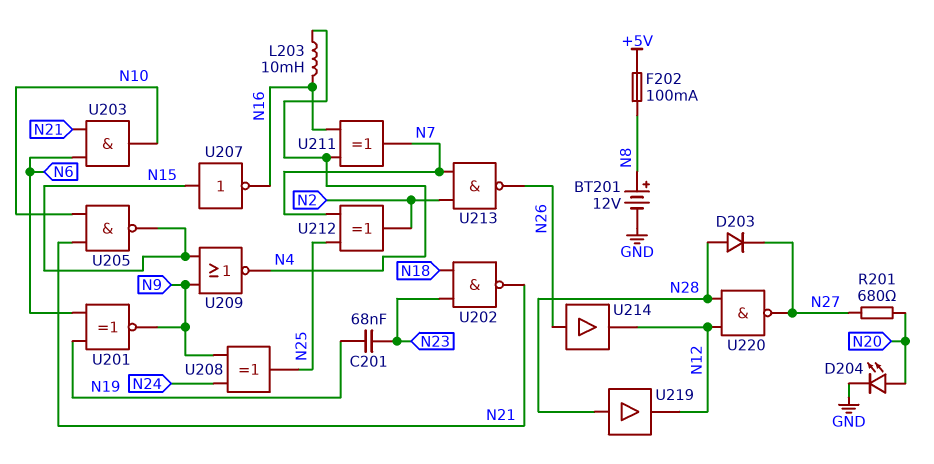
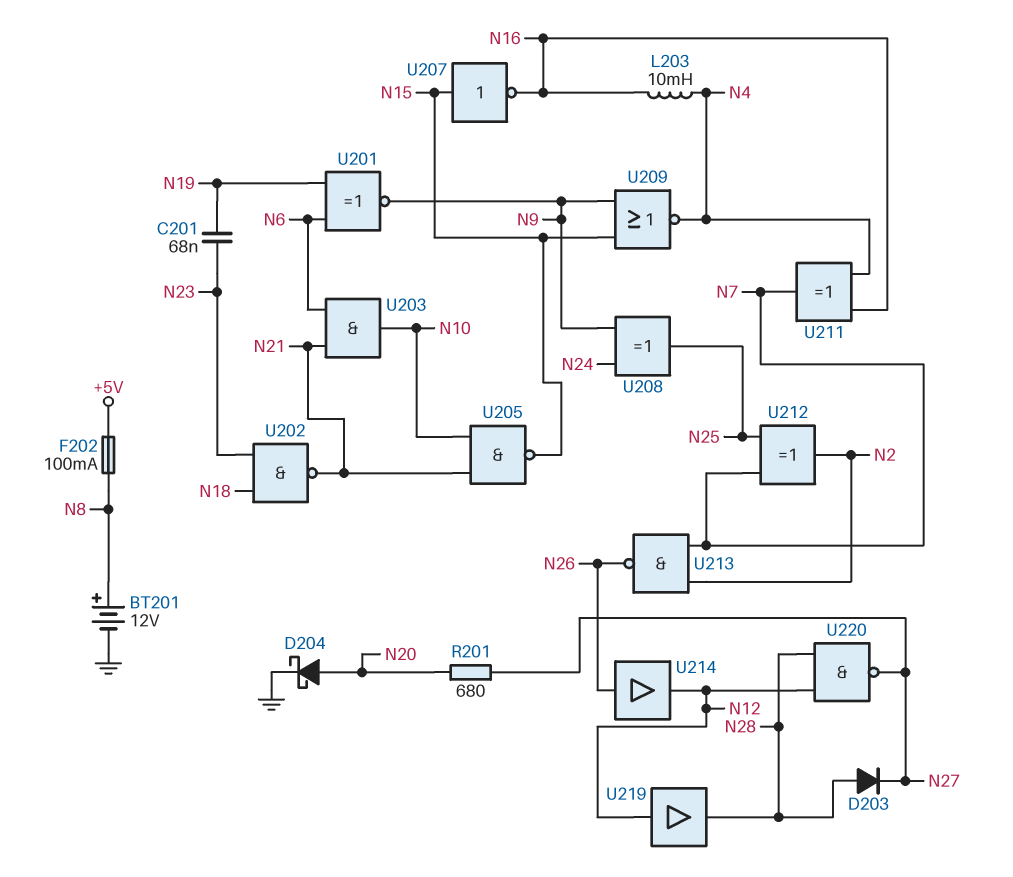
D204: LED (A N20, K GND) -> schottky (A N20, K GND)
U219: buffer (in N28, out N12) -> buffer (in N12, out N28)

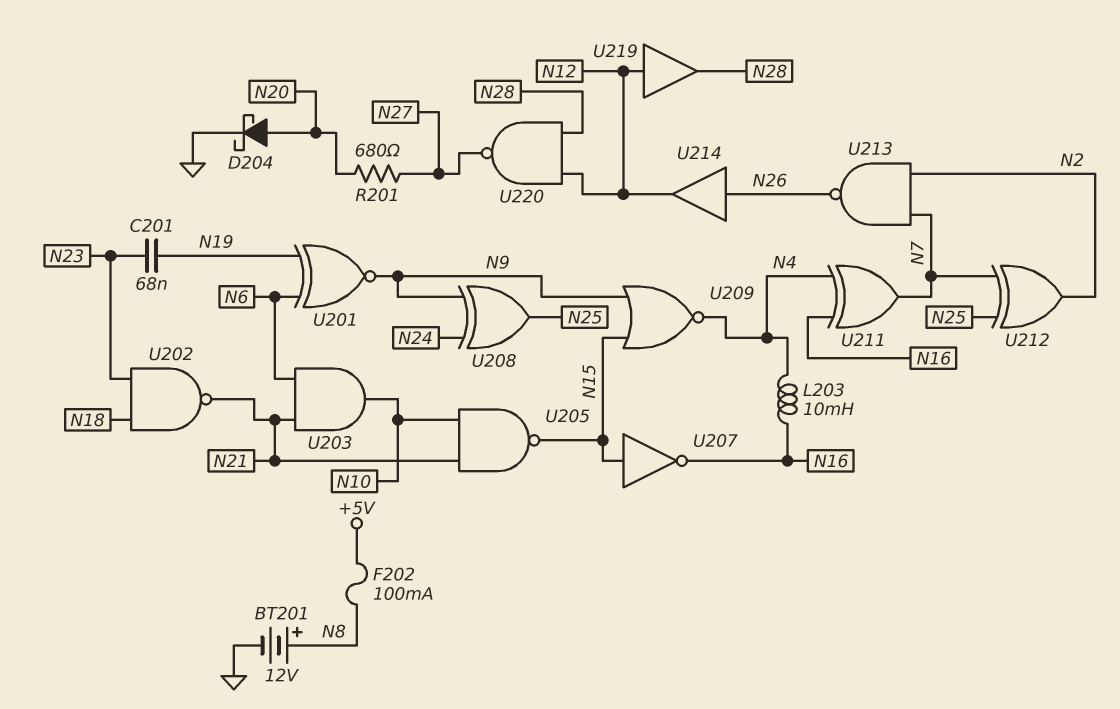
D203: diode (A N28, K N27) -> none

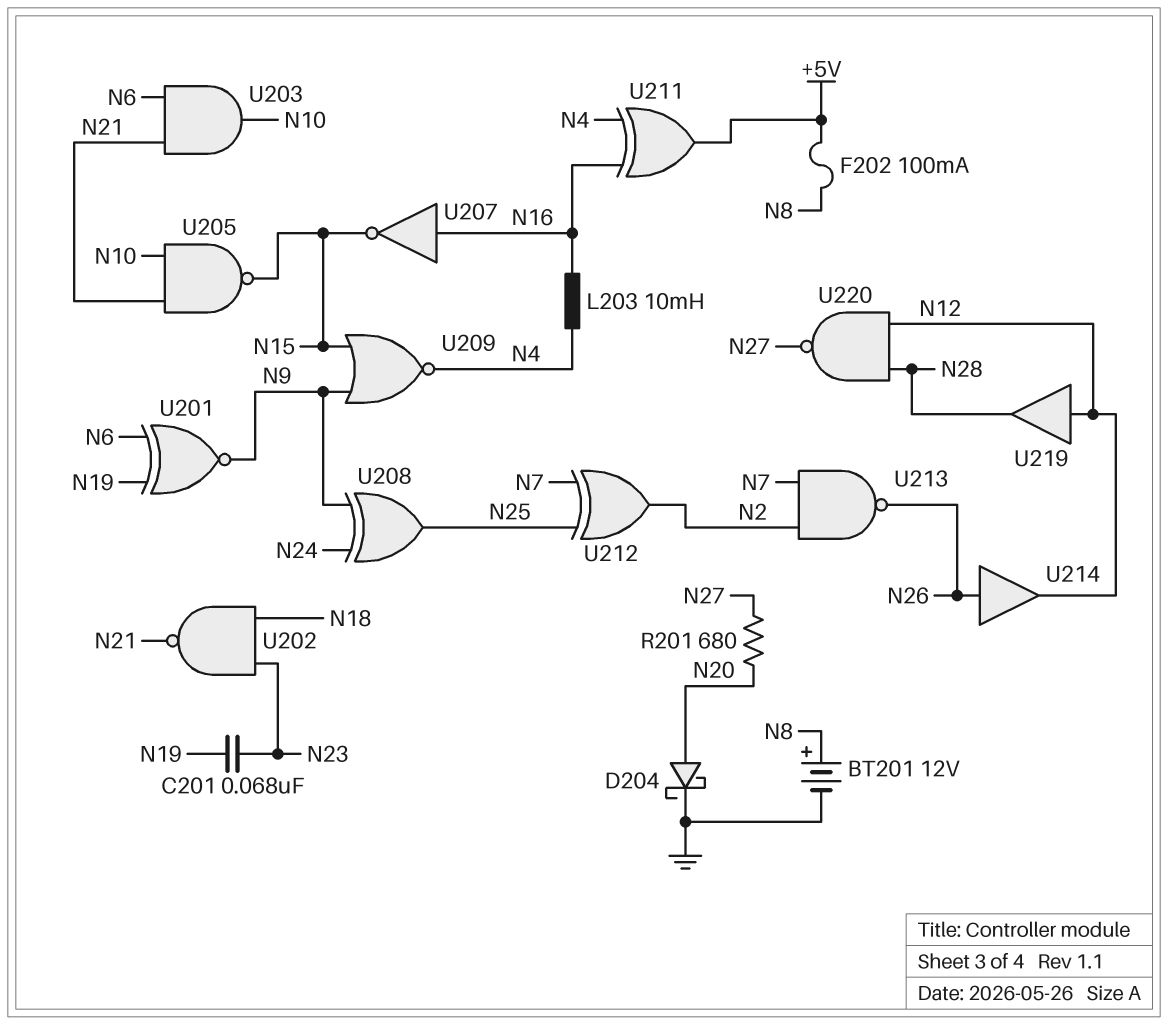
U207: NOT (in N15, out N16) -> NOT (in N16, out N15)
U211: XOR (in N4, in N16, out N7) -> XOR (in N4, in N16, out +5V)

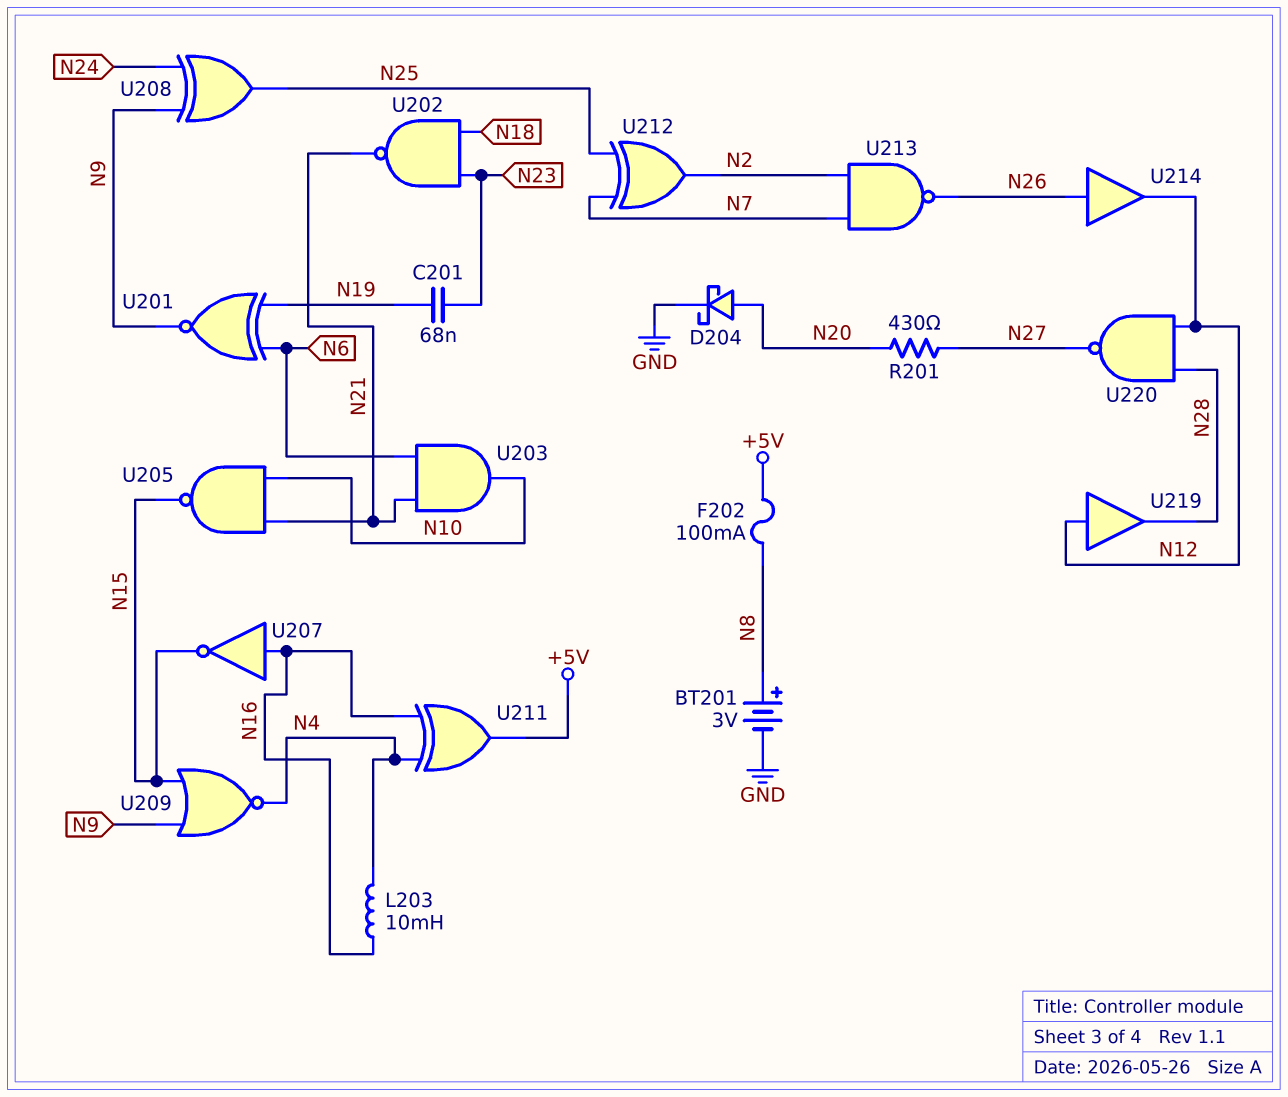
BT201: 12V (plus N8, minus GND) -> 3V (plus N8, minus GND)
R201: 680 (N20, N27) -> 430 (N20, N27)

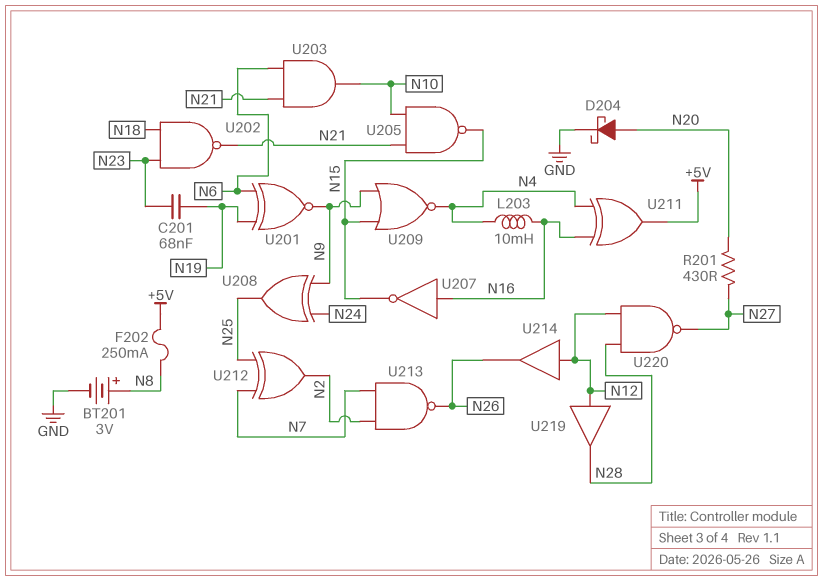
F202: 100mA (+5V, N8) -> 250mA (+5V, N8)
U214: buffer (in N26, out N12) -> buffer (in N12, out N26)

